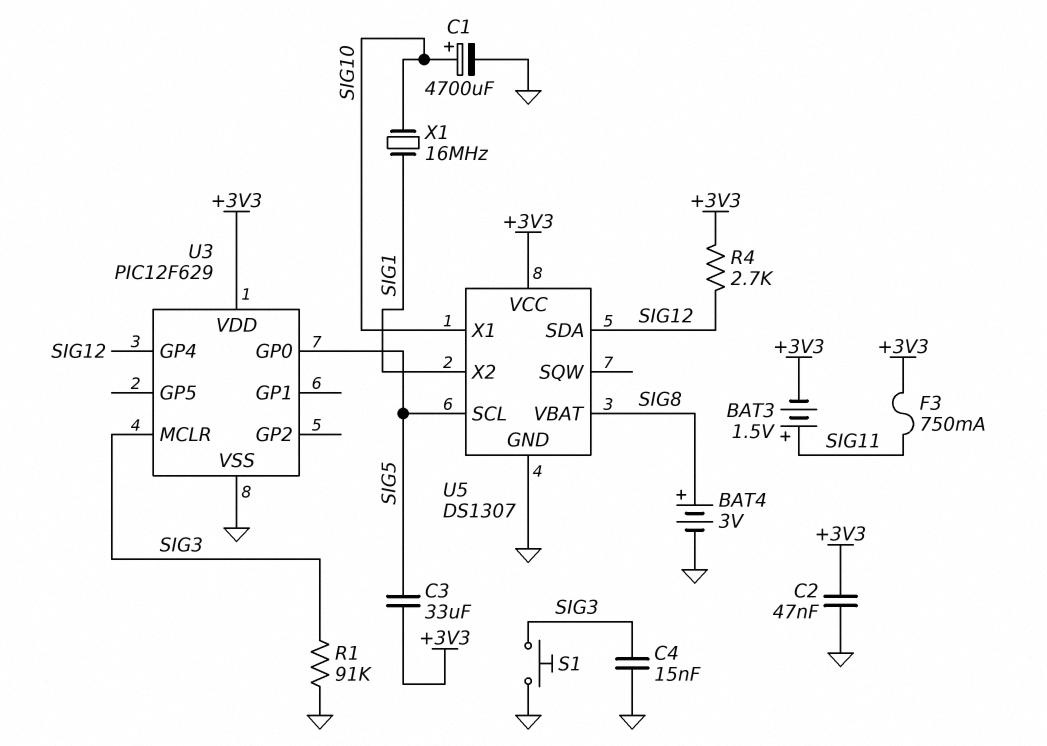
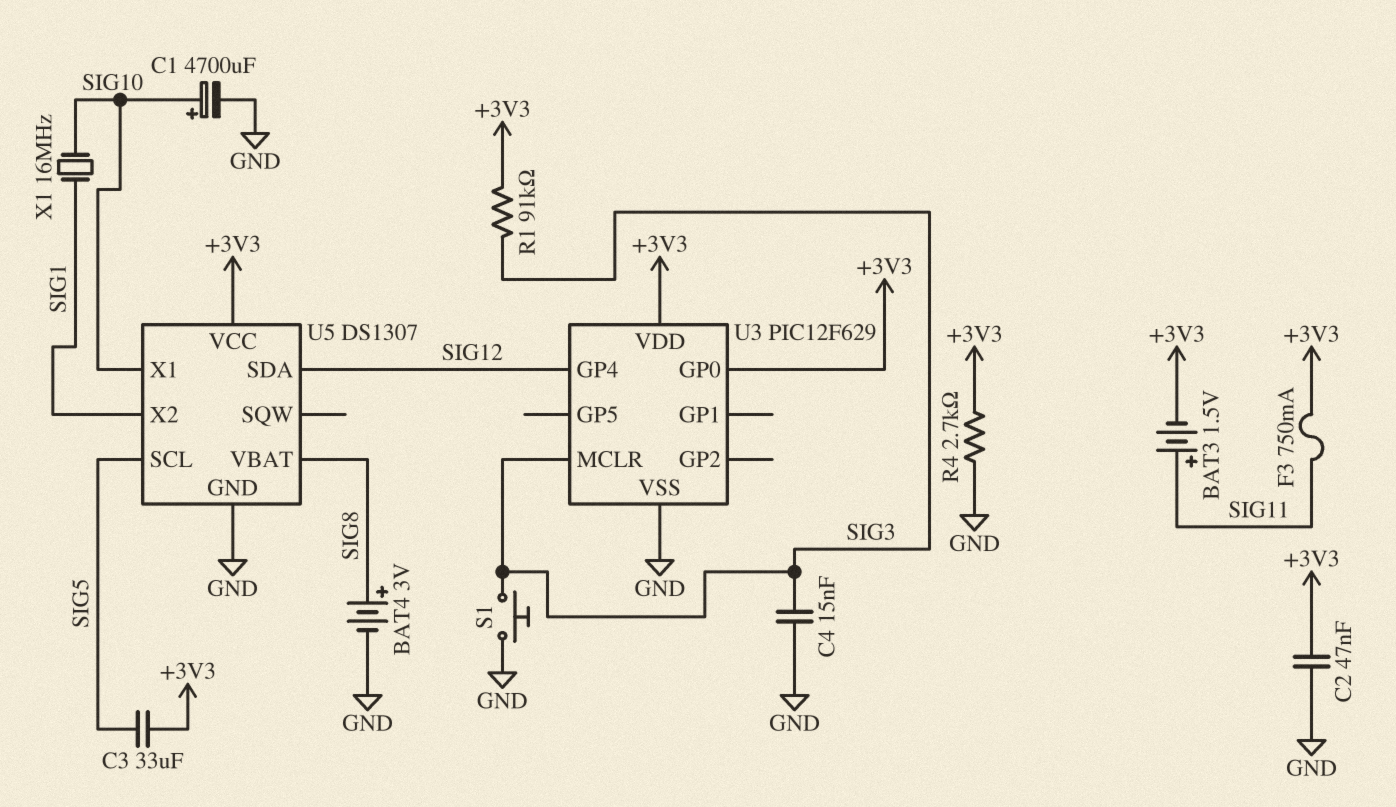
R1: 91k (GND, SIG3) -> 91k (+3V3, SIG3)
R4: 2.7k (+3V3, SIG12) -> 2.7k (+3V3, GND)
U3 pin GP0: SIG5 -> +3V3

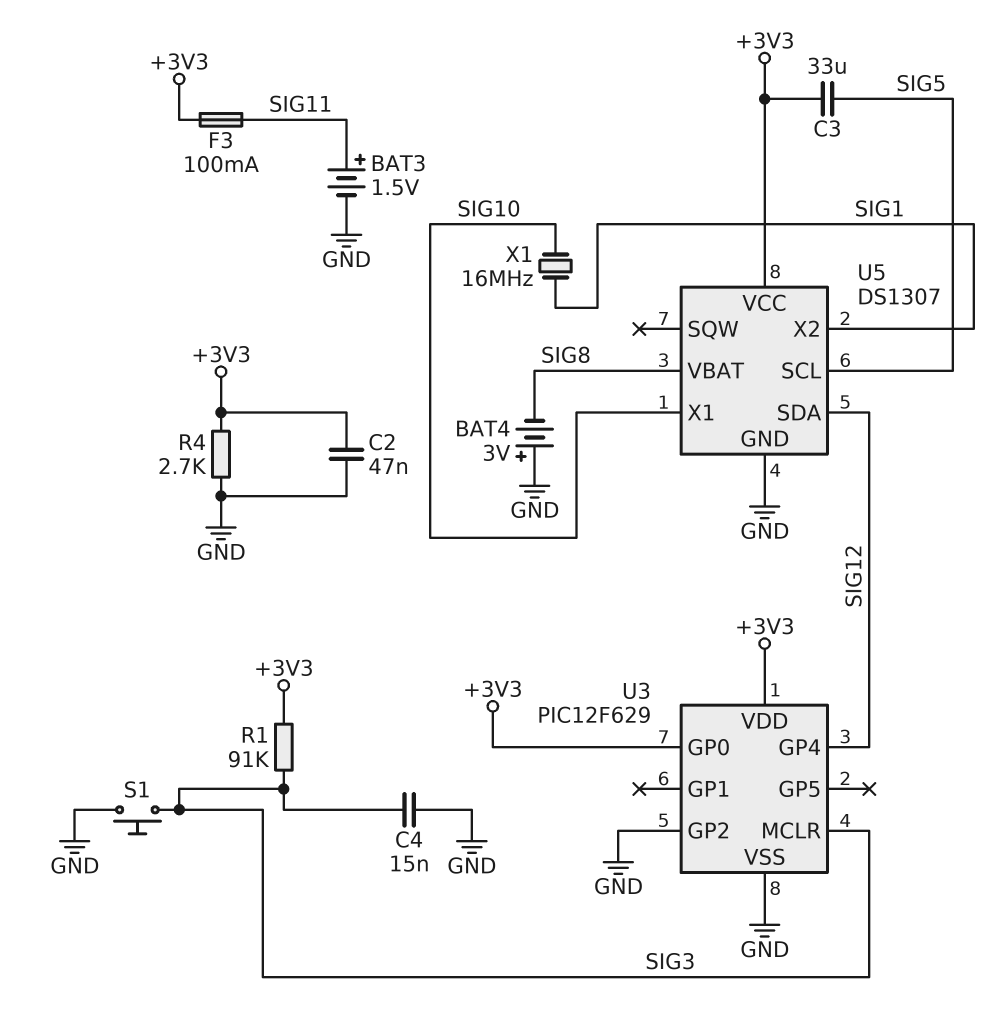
BAT3: 1.5V (plus SIG11, minus +3V3) -> 1.5V (plus SIG11, minus GND)
BAT4: 3V (plus SIG8, minus GND) -> 3V (plus GND, minus SIG8)
C1: 4700uF (plus SIG10, minus GND) -> none
F3: 750mA (+3V3, SIG11) -> 100mA (+3V3, SIG11)
U3 pin GP2: none -> GND

